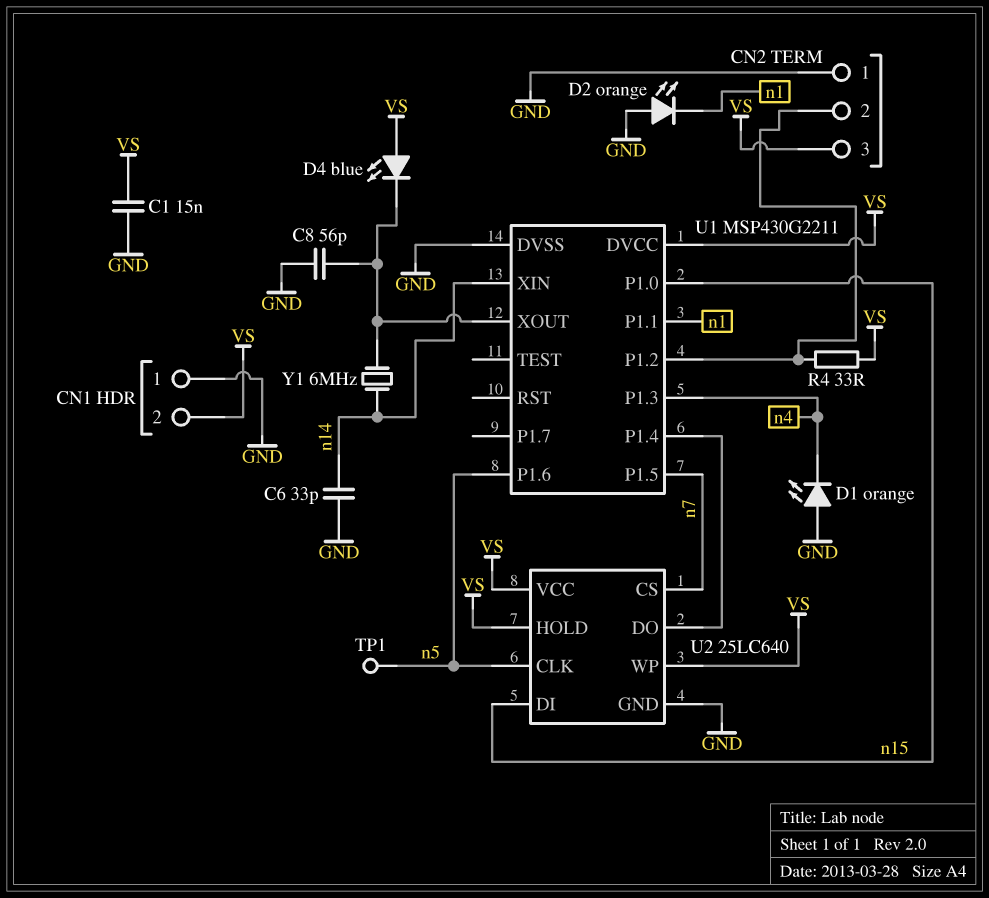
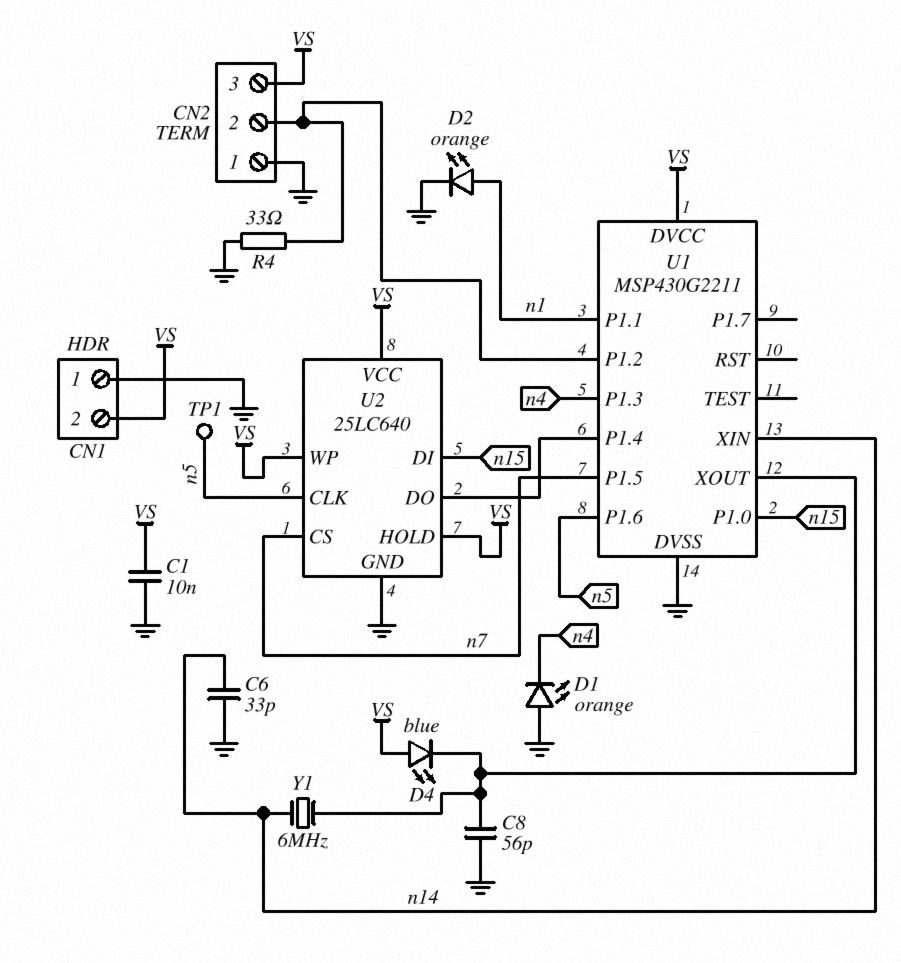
C1: 15nF (GND, VS) -> 10nF (GND, VS)
D2: LED orange (A GND, K n1) -> LED orange (A n1, K GND)
R4: 33 (CN2/2, VS) -> 33 (CN2/2, GND)

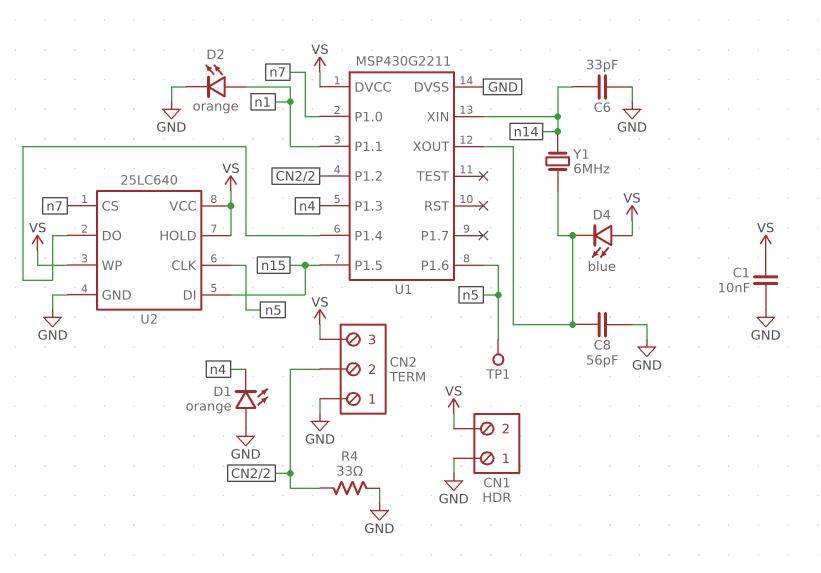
U1 pin P1.0: n15 -> n7
U1 pin P1.5: n7 -> n15

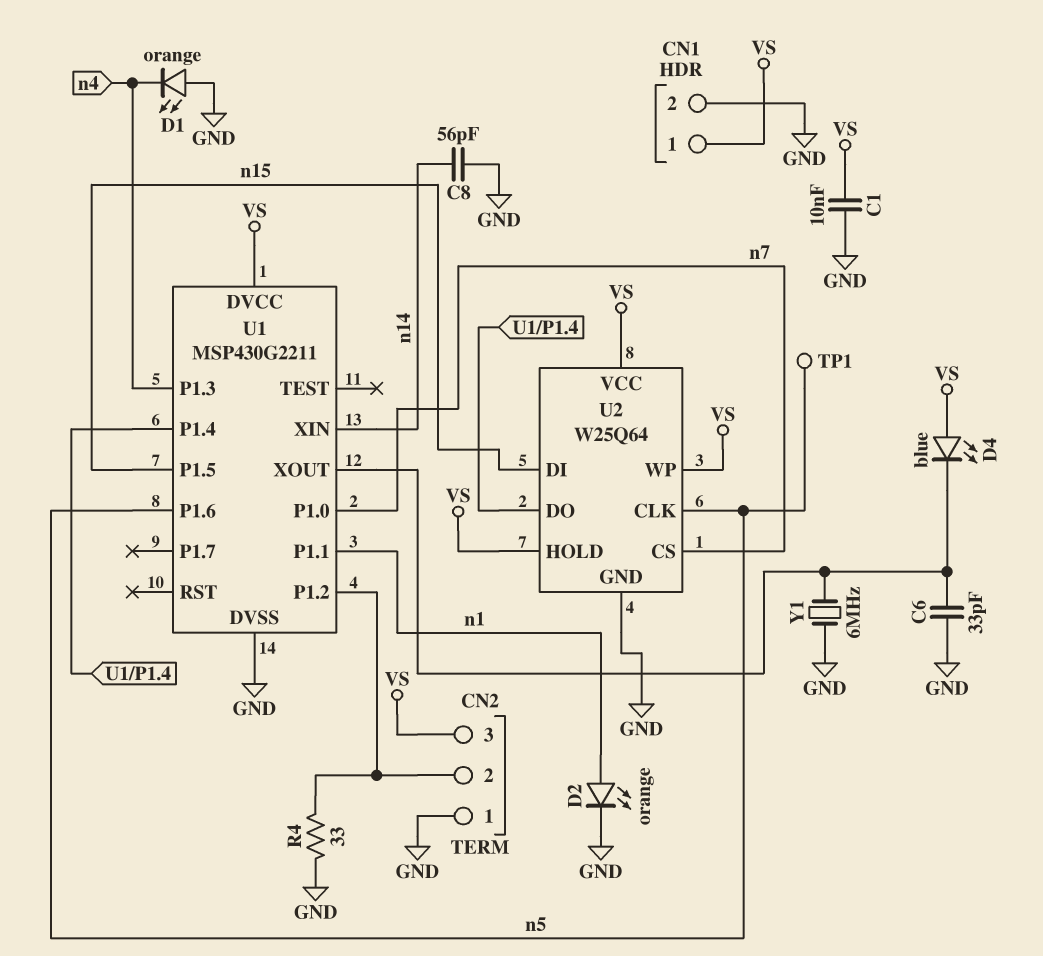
C6: 33pF (GND, n14) -> 33pF (GND, U1/XOUT)
C8: 56pF (GND, U1/XOUT) -> 56pF (GND, n14)
CN1 pin 1: GND -> VS
CN1 pin 2: VS -> GND
U2: 25LC640 -> W25Q64
Y1: 6MHz (U1/XOUT, n14) -> 6MHz (GND, U1/XOUT)

